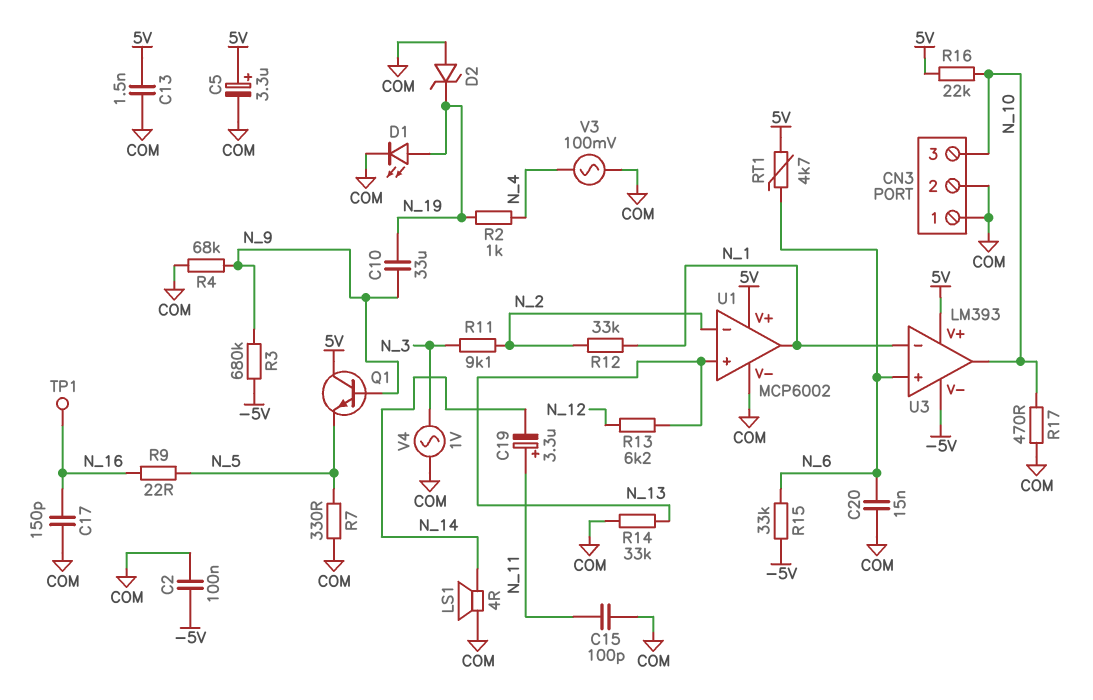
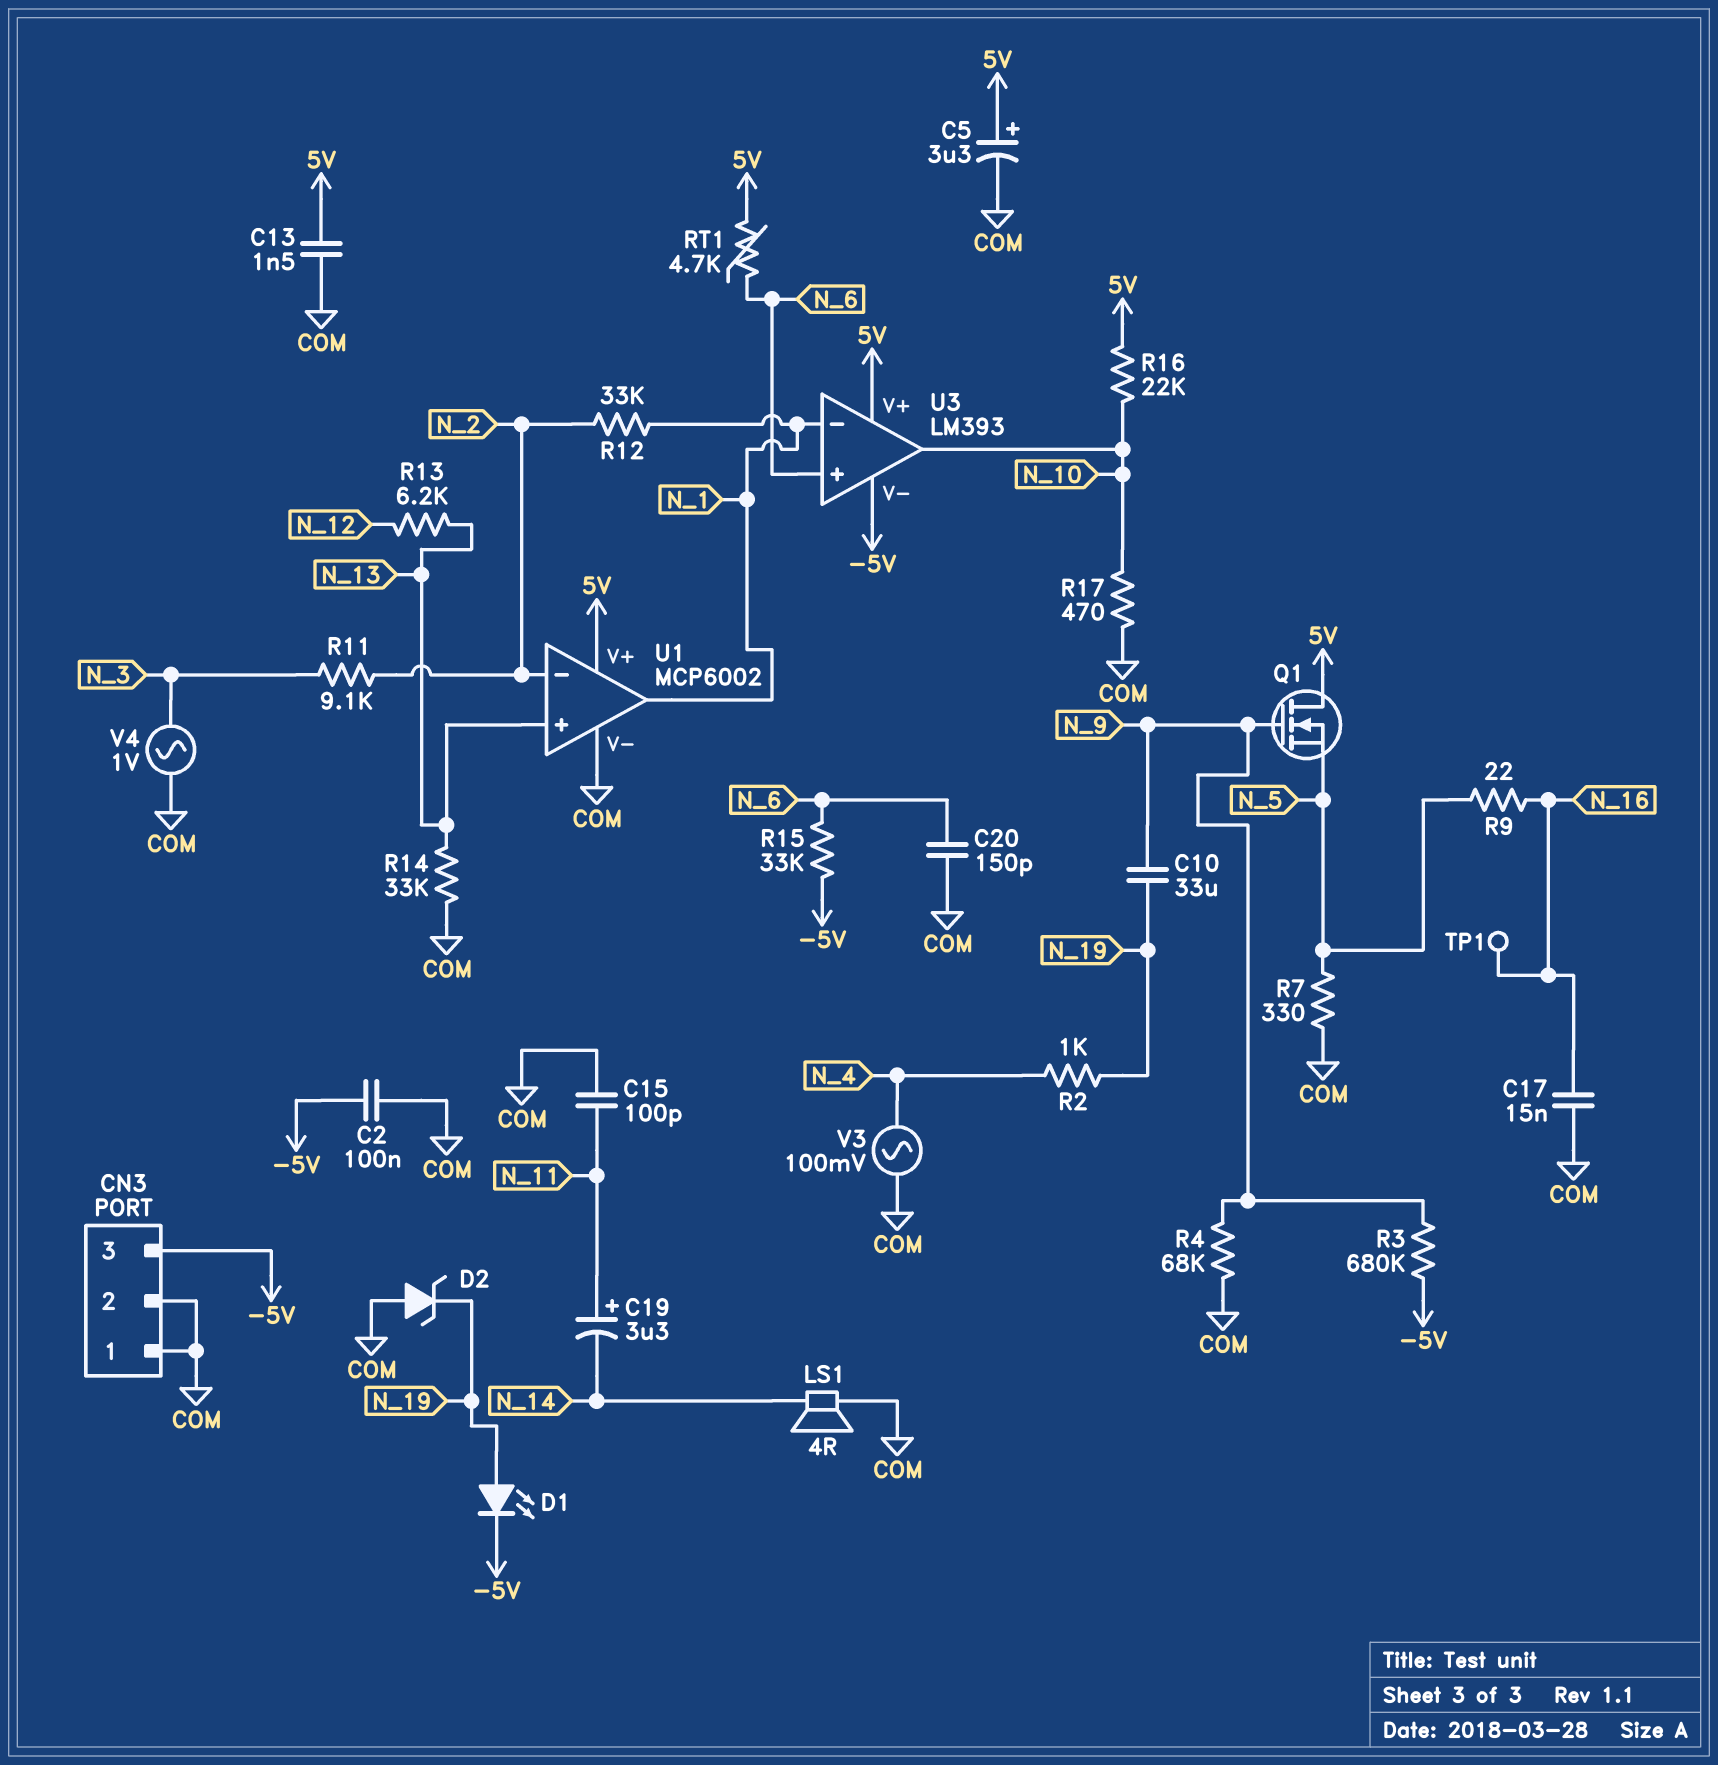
C17: 150pF (COM, N_16) -> 15nF (COM, N_16)
C20: 15nF (COM, N_6) -> 150pF (COM, N_6)
CN3 pin 3: N_10 -> -5V
D1: LED (A N_19, K COM) -> LED (A N_19, K -5V)
Q1: NPN (B N_9, C 5V, E N_5) -> NMOS (G N_9, D 5V, S N_5)

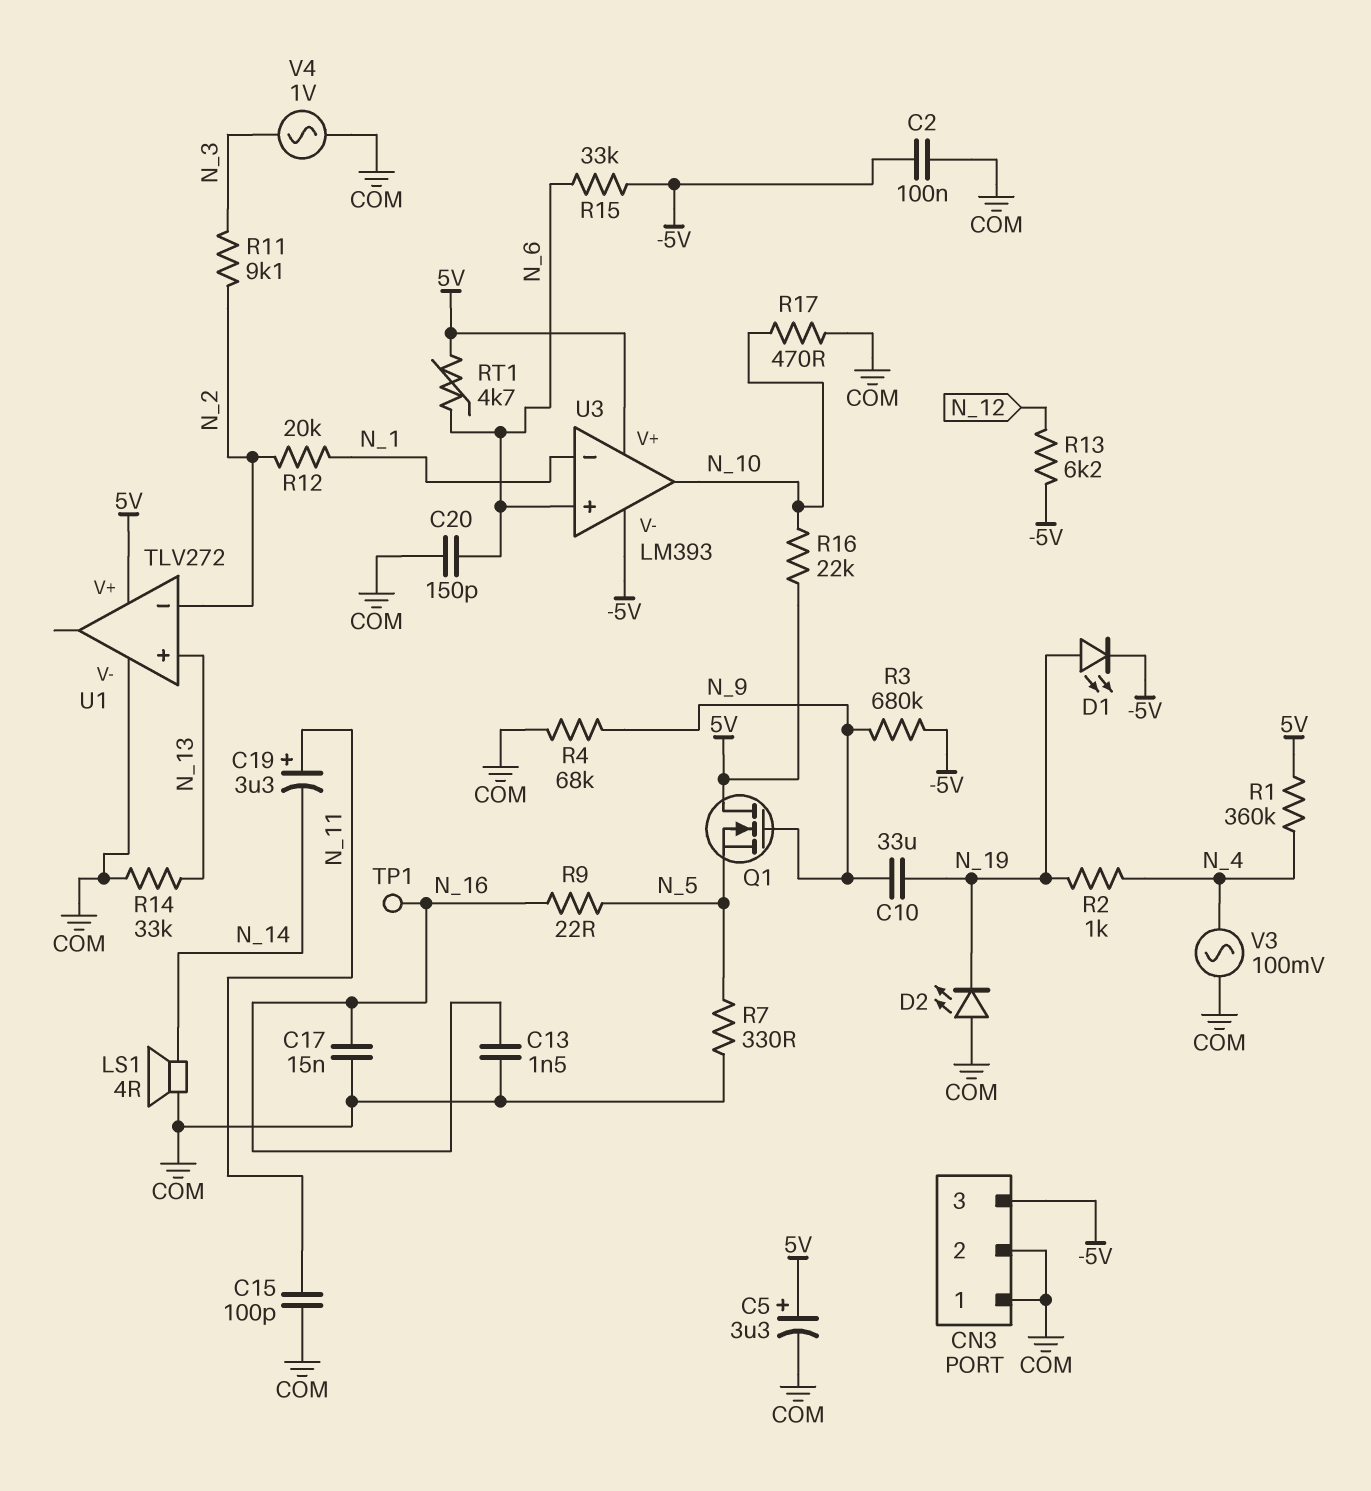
C13: 1.5nF (5V, COM) -> 1.5nF (COM, N_16)
D2: zener (A COM, K N_19) -> LED (A COM, K N_19)
R1: none -> 360k (5V, N_4)
R12: 33k (N_1, N_2) -> 20k (N_1, N_2)
R13: 6.2k (N_12, N_13) -> 6.2k (-5V, N_12)
U1: MCP6002 -> TLV272
U1 pin out: N_1 -> none

